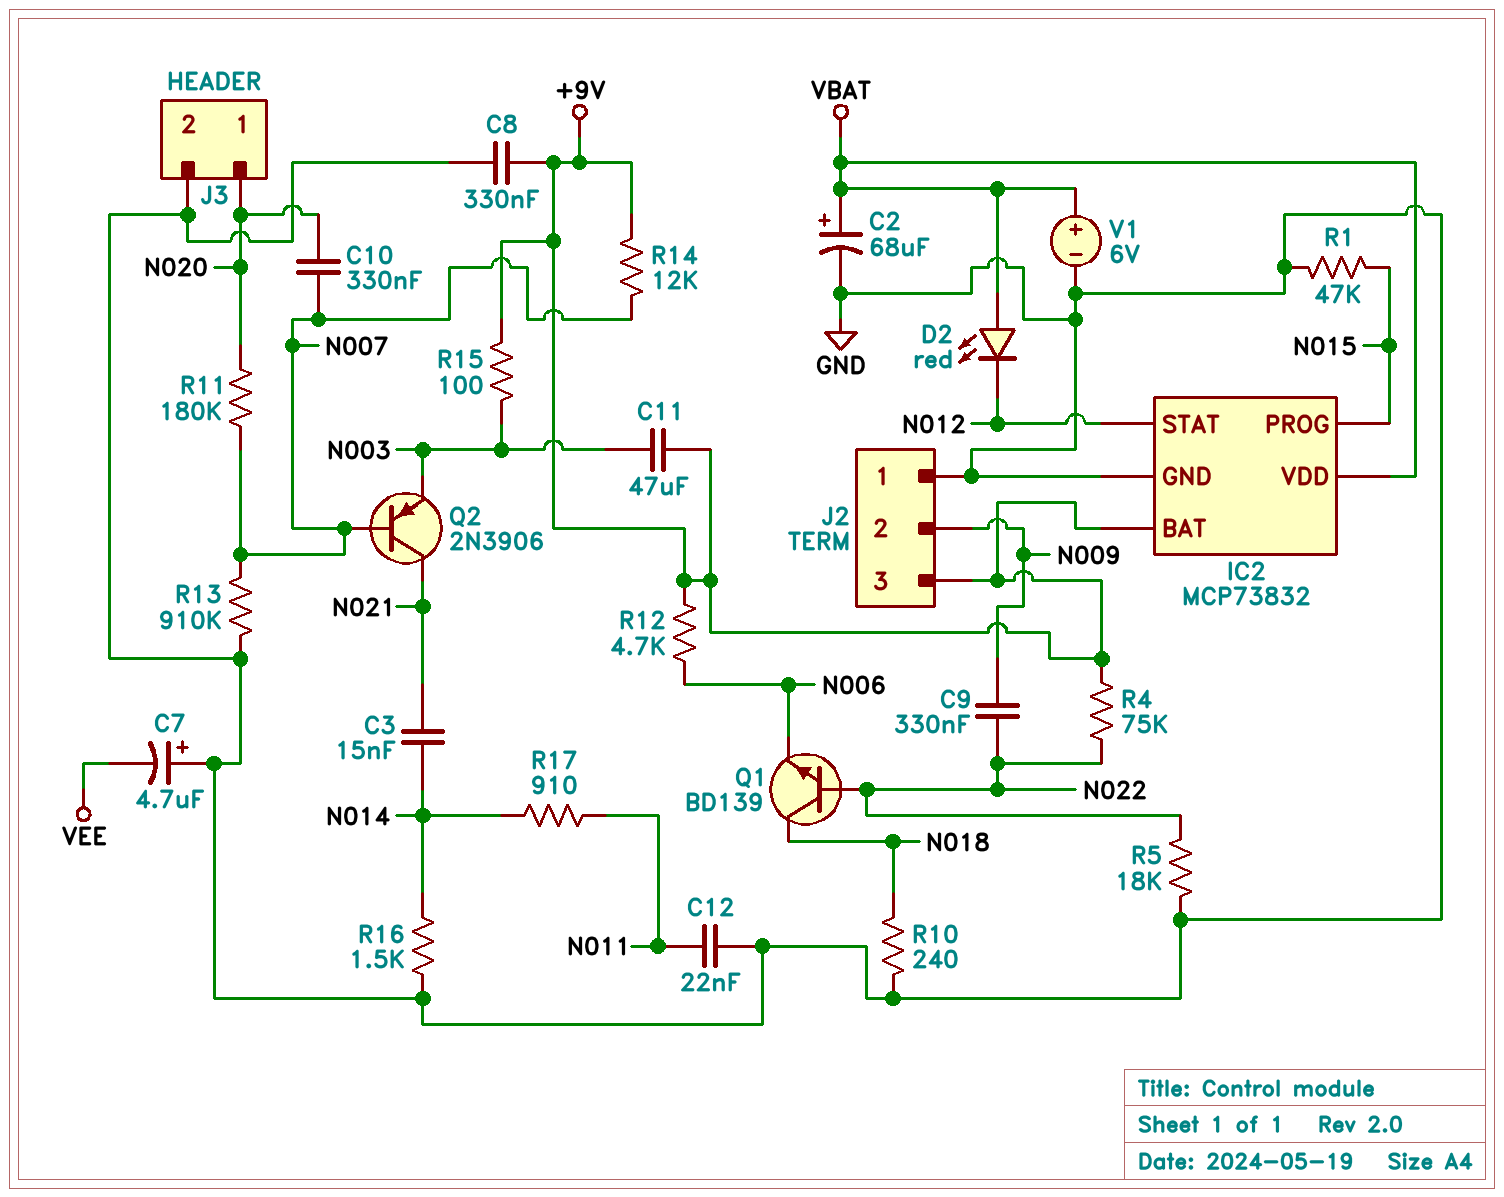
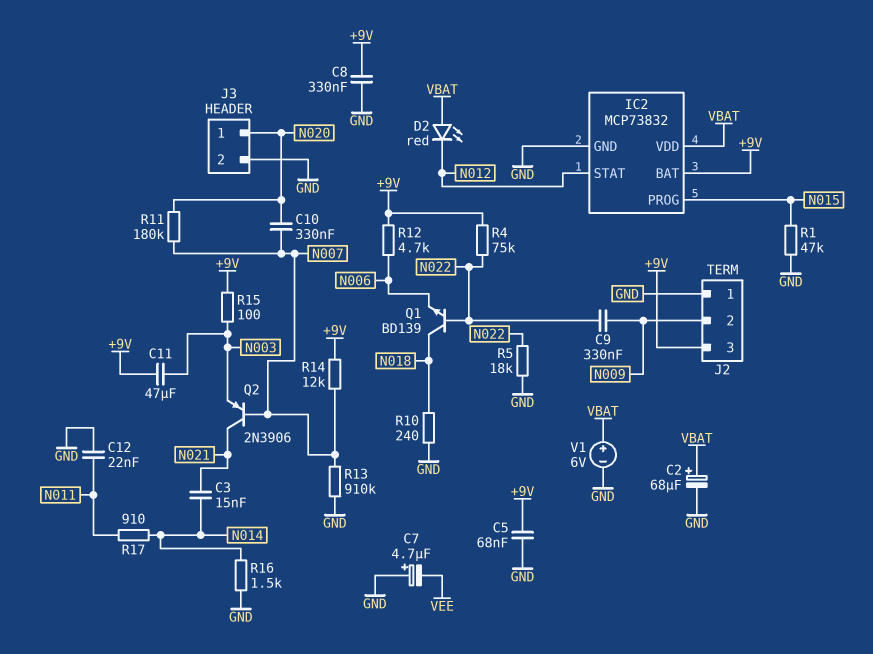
C5: none -> 68nF (+9V, GND)

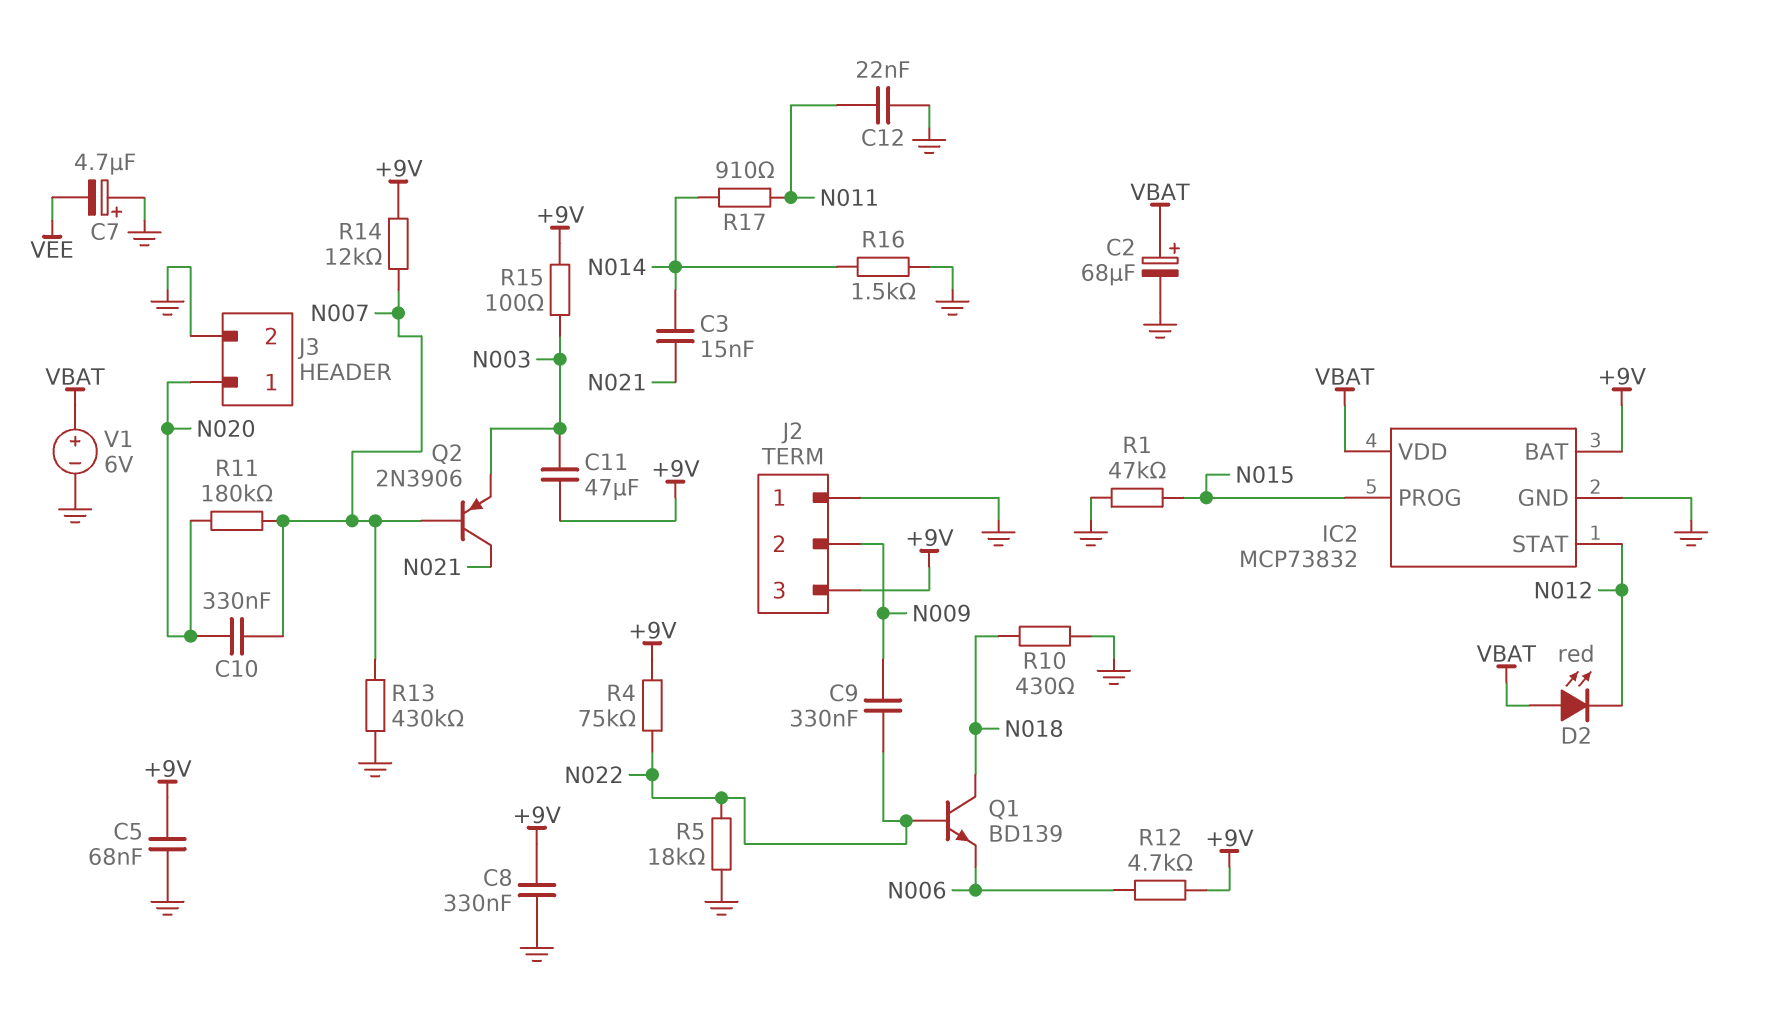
R10: 240 (GND, N018) -> 430 (GND, N018)
R13: 910k (GND, N007) -> 430k (GND, N007)

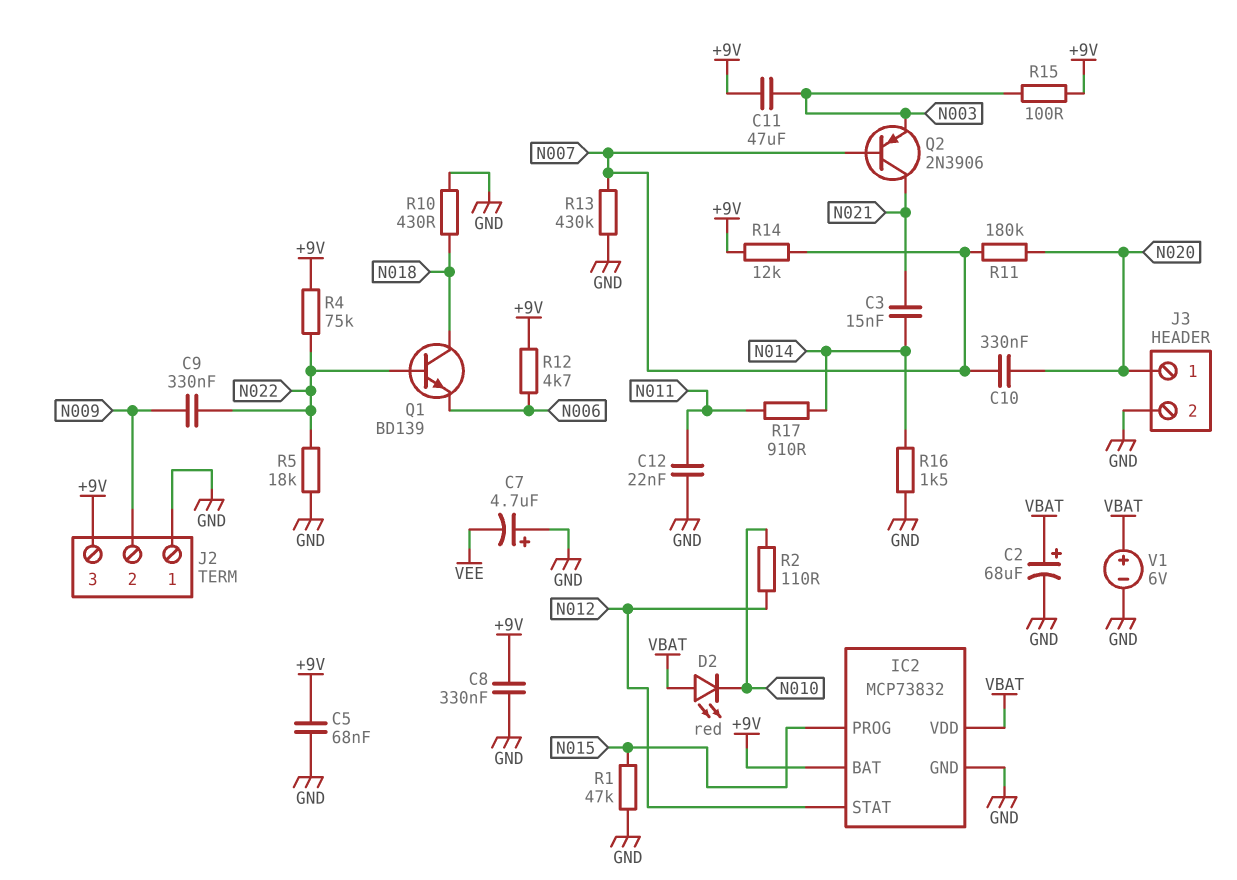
D2: LED red (A VBAT, K N012) -> LED red (A VBAT, K N010)
R2: none -> 110 (N010, N012)

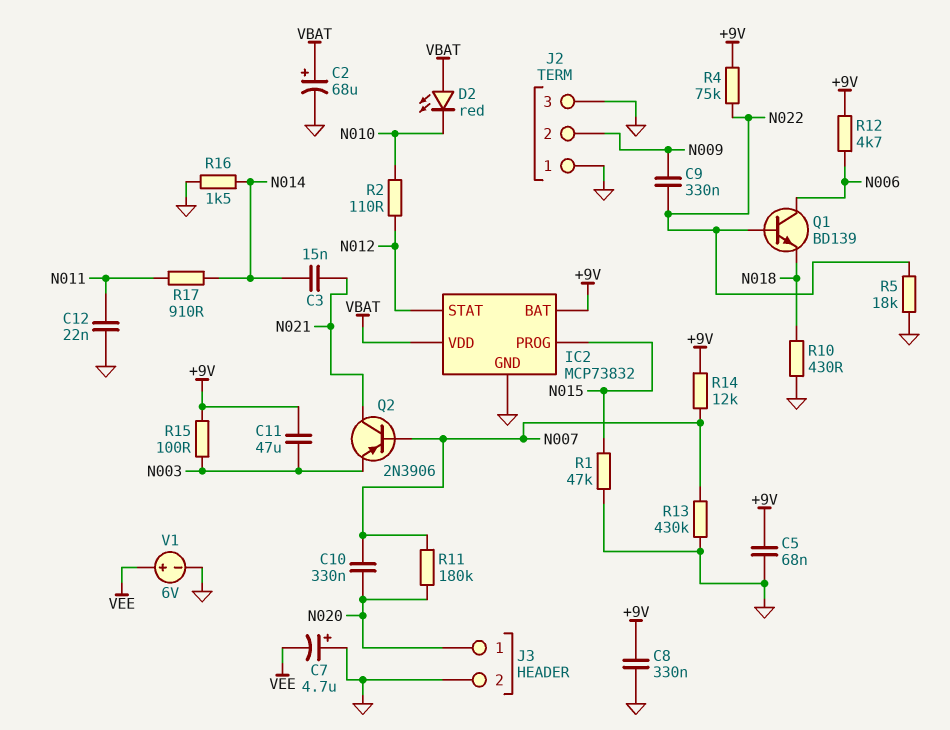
J2 pin 3: +9V -> GND
Q1: NPN BD139 (B N022, C N018, E N006) -> NPN BD139 (B N022, C N006, E N018)
V1: 6V (plus VBAT, minus GND) -> 6V (plus VEE, minus GND)

